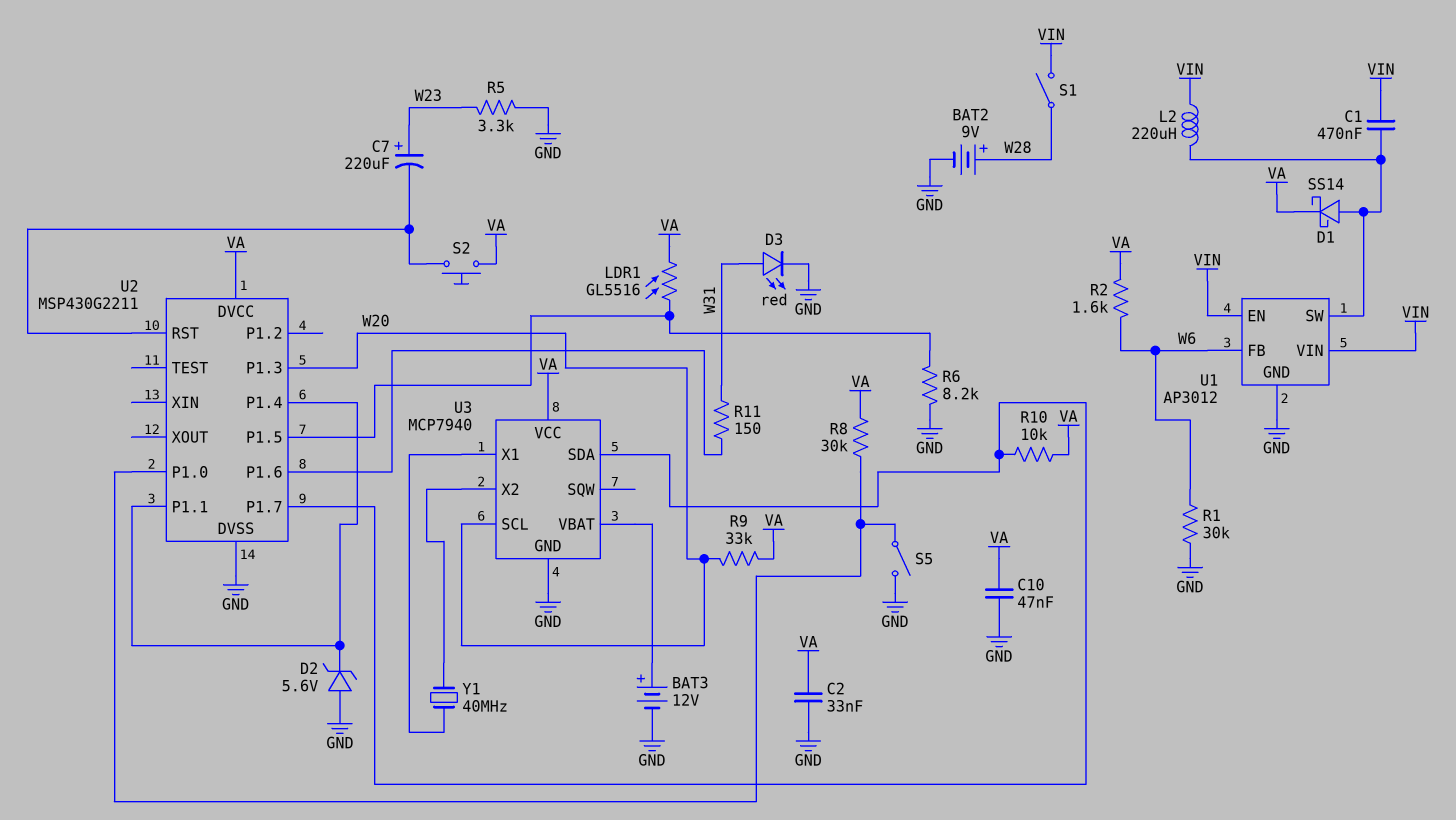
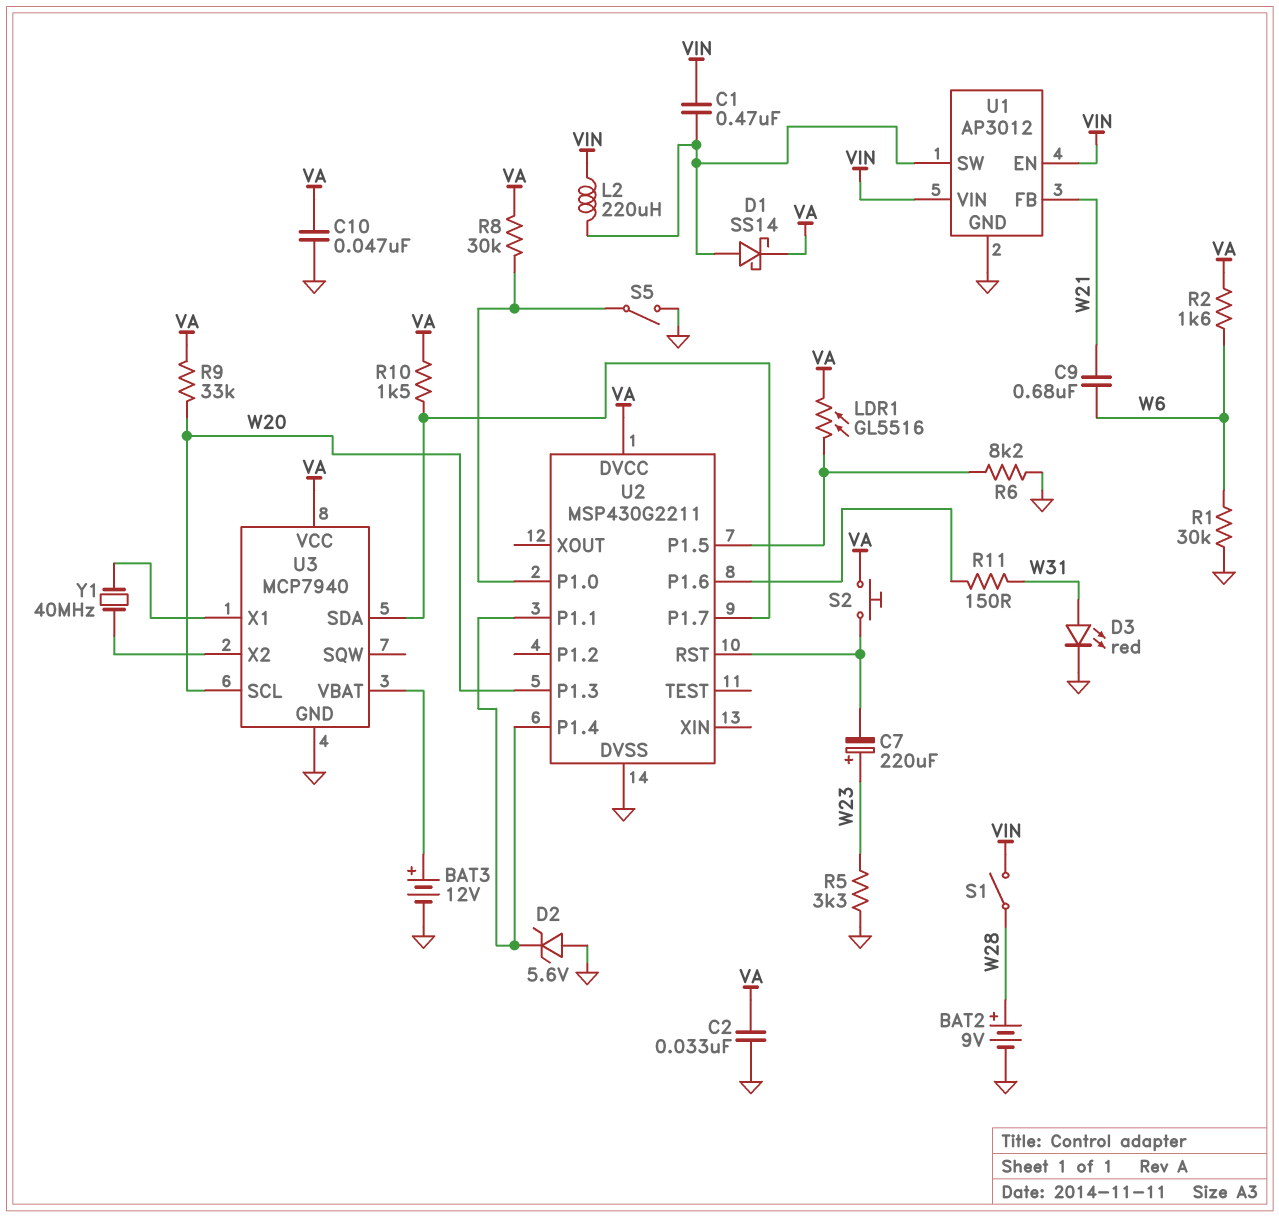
C9: none -> 680nF (W6, W21)
R10: 10k (U2/P1.7, VA) -> 1.5k (U2/P1.7, VA)
U1 pin FB: W6 -> W21

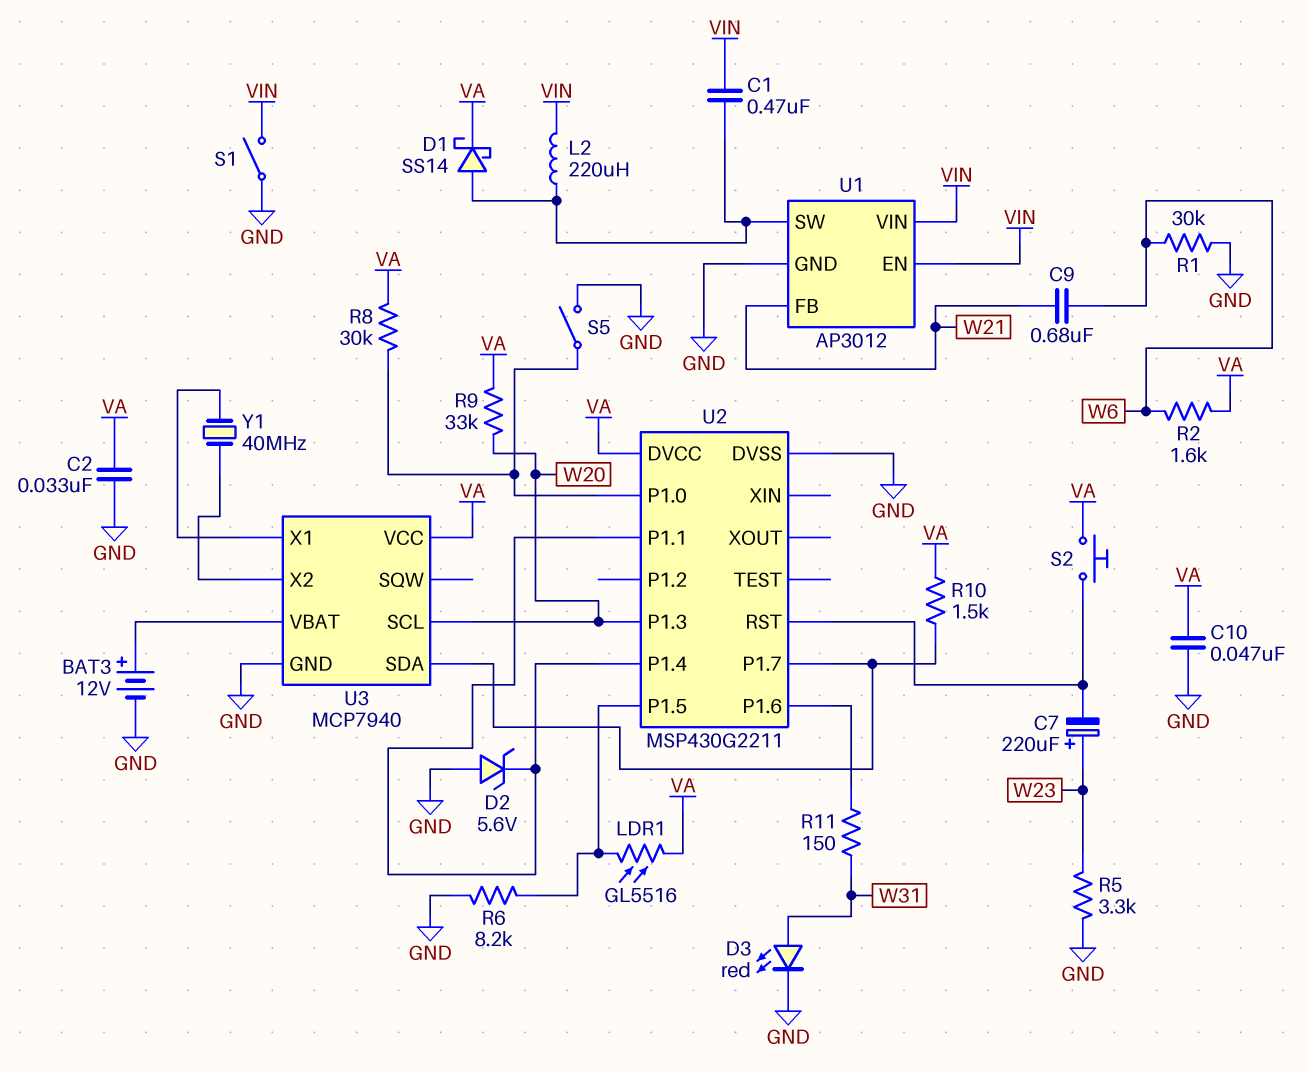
BAT2: 9V (plus W28, minus GND) -> none
S1: switch (VIN, W28) -> switch (GND, VIN)

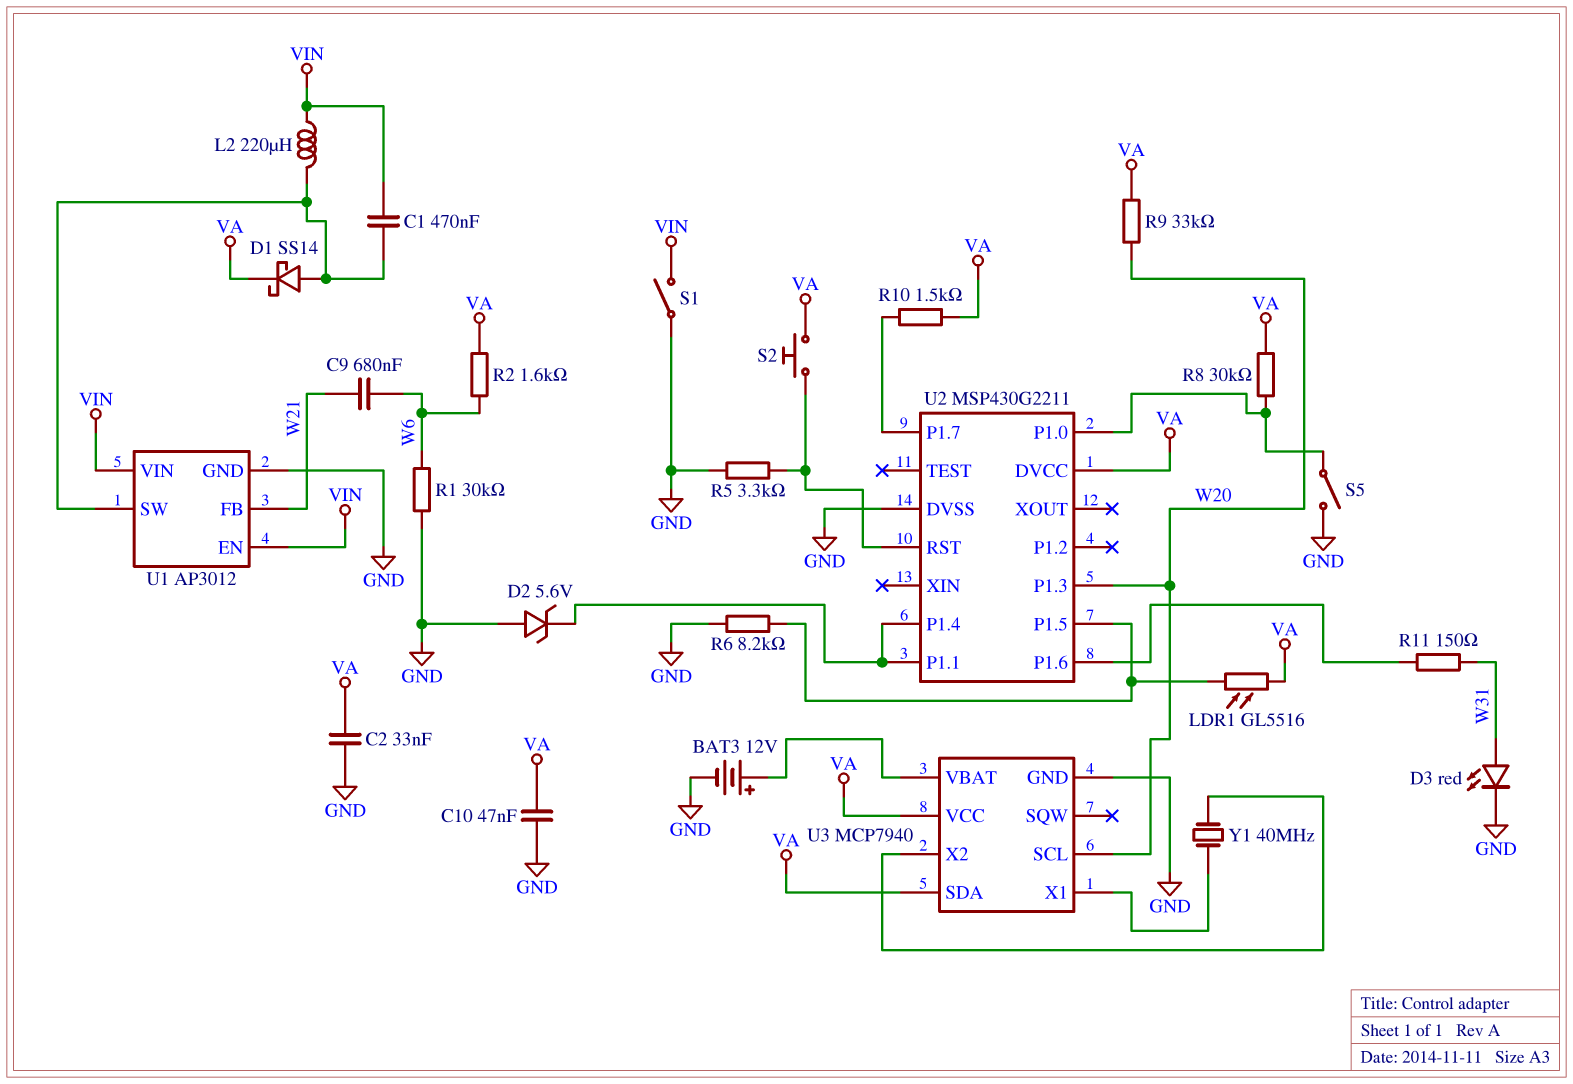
C7: 220uF (plus W23, minus U2/RST) -> none
R5: 3.3k (GND, W23) -> 3.3k (GND, U2/RST)
U3 pin SDA: U2/P1.7 -> VA

